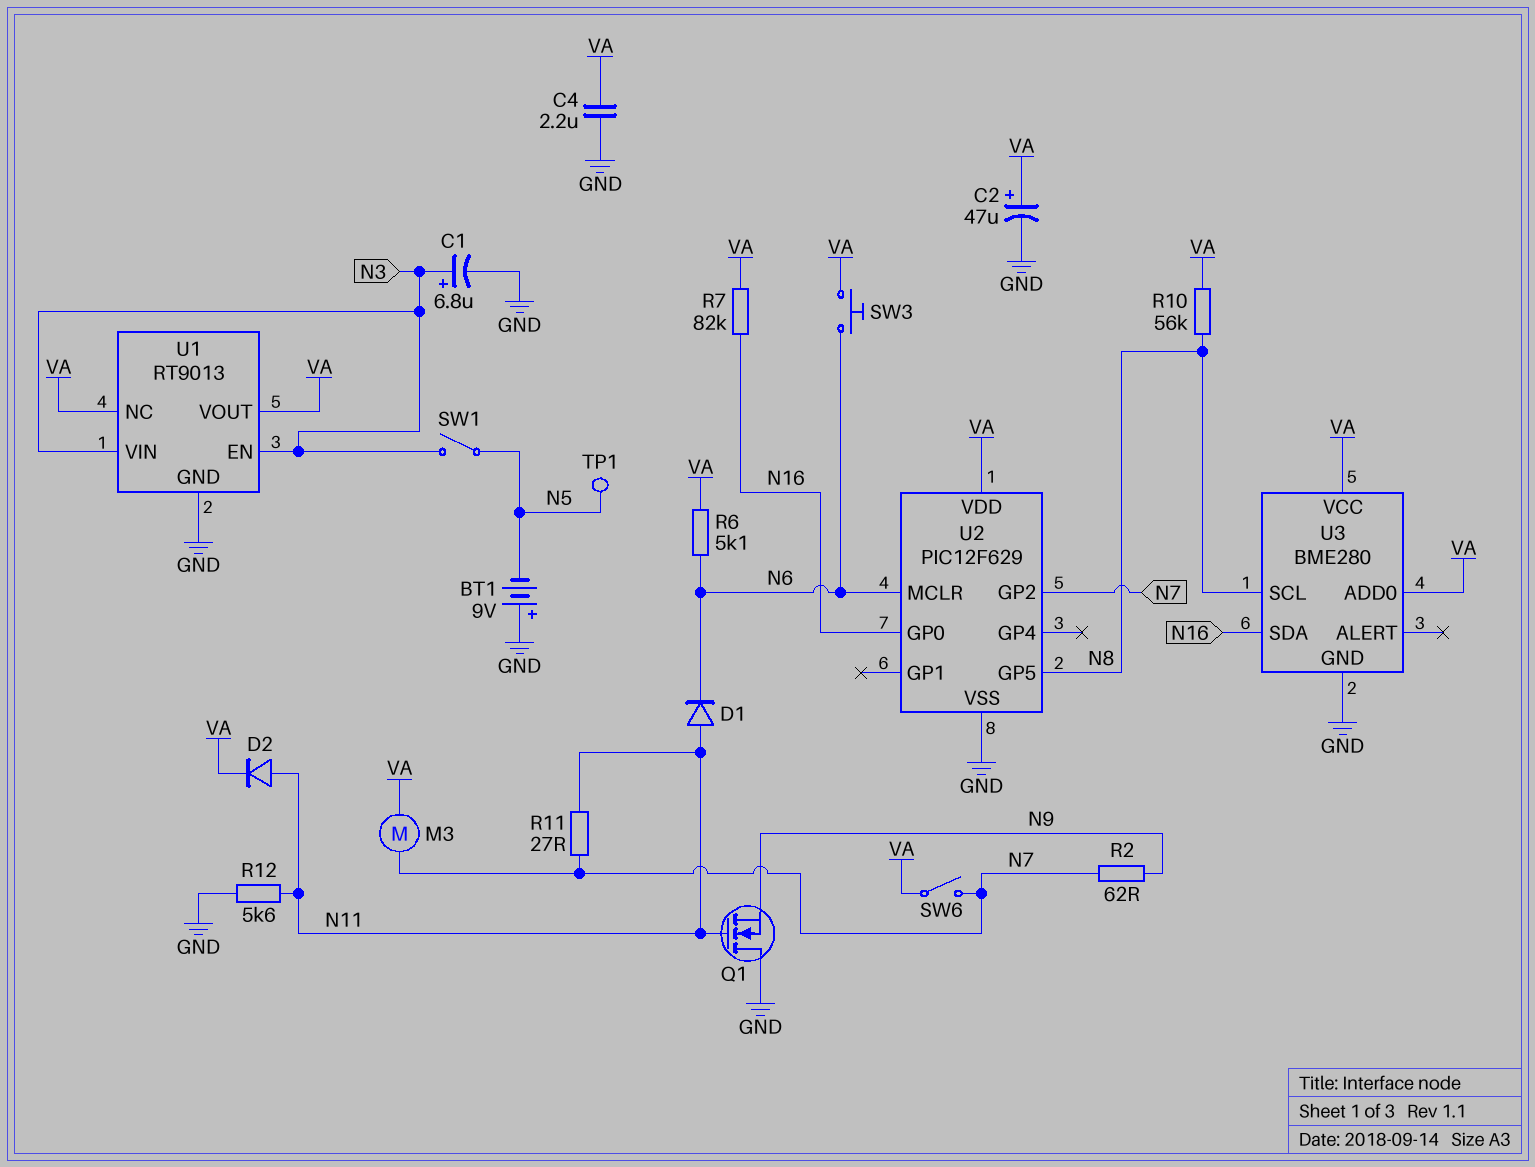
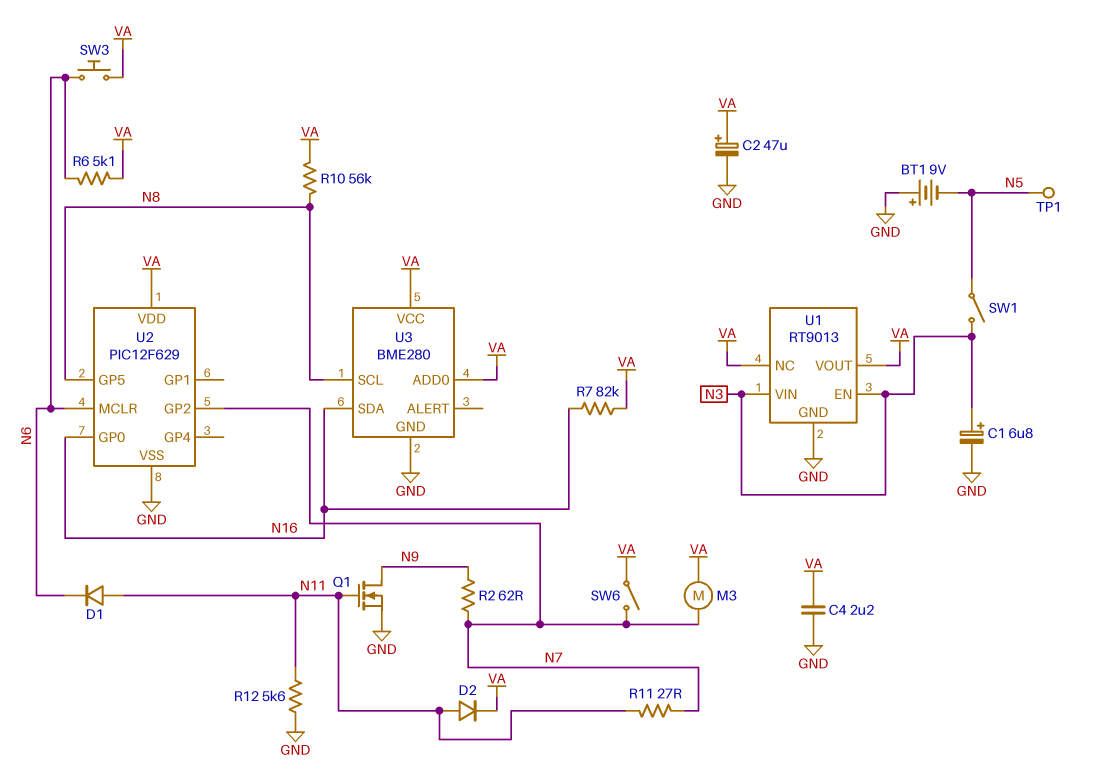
Q1: NMOS (G N11, D GND, S N9) -> NMOS (G N11, D N9, S GND)

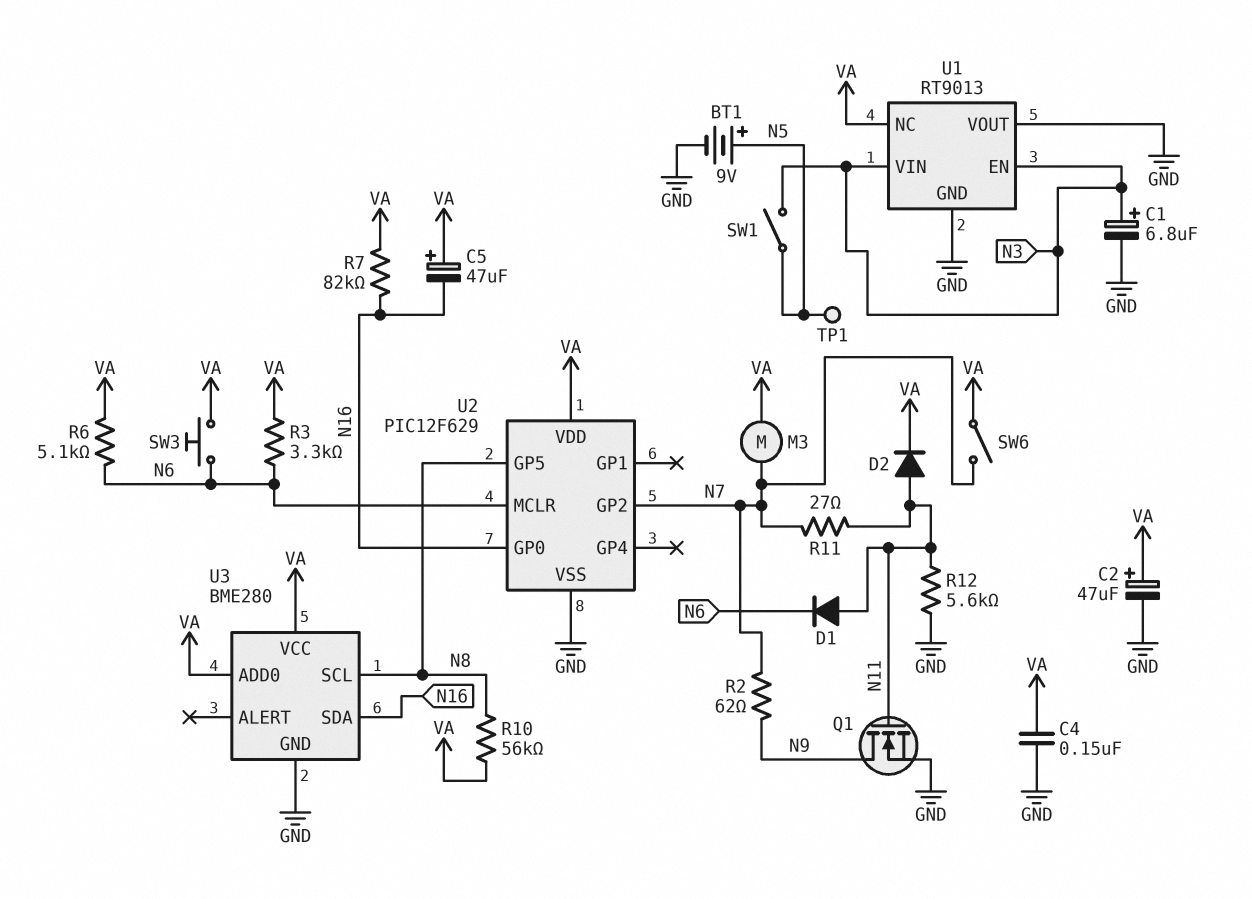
BT1: 9V (plus GND, minus N5) -> 9V (plus N5, minus GND)
C4: 2.2uF (GND, VA) -> 150nF (GND, VA)
C5: none -> 47uF (plus VA, minus N16)
R3: none -> 3.3k (N6, VA)
U1 pin VOUT: VA -> GND

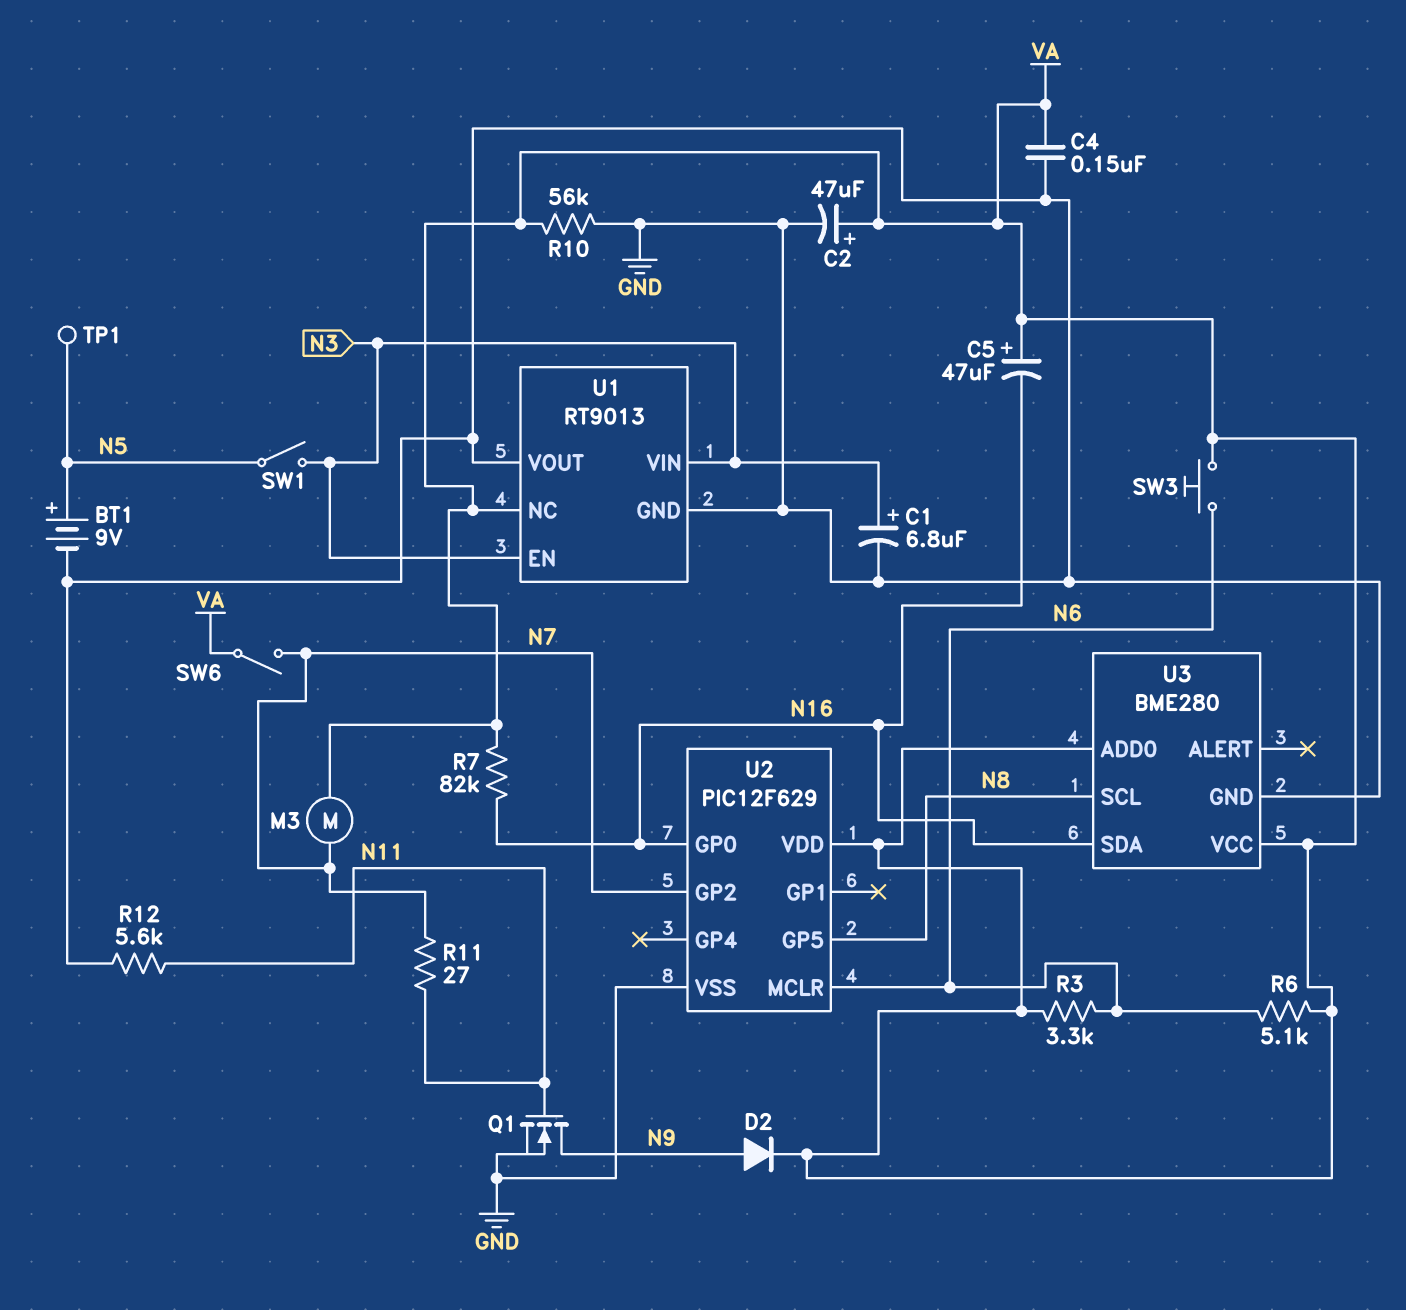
D1: diode (A N11, K N6) -> none
D2: diode (A N11, K VA) -> diode (A N9, K VA)
R2: 62 (N7, N9) -> none
R10: 56k (N8, VA) -> 56k (GND, VA)

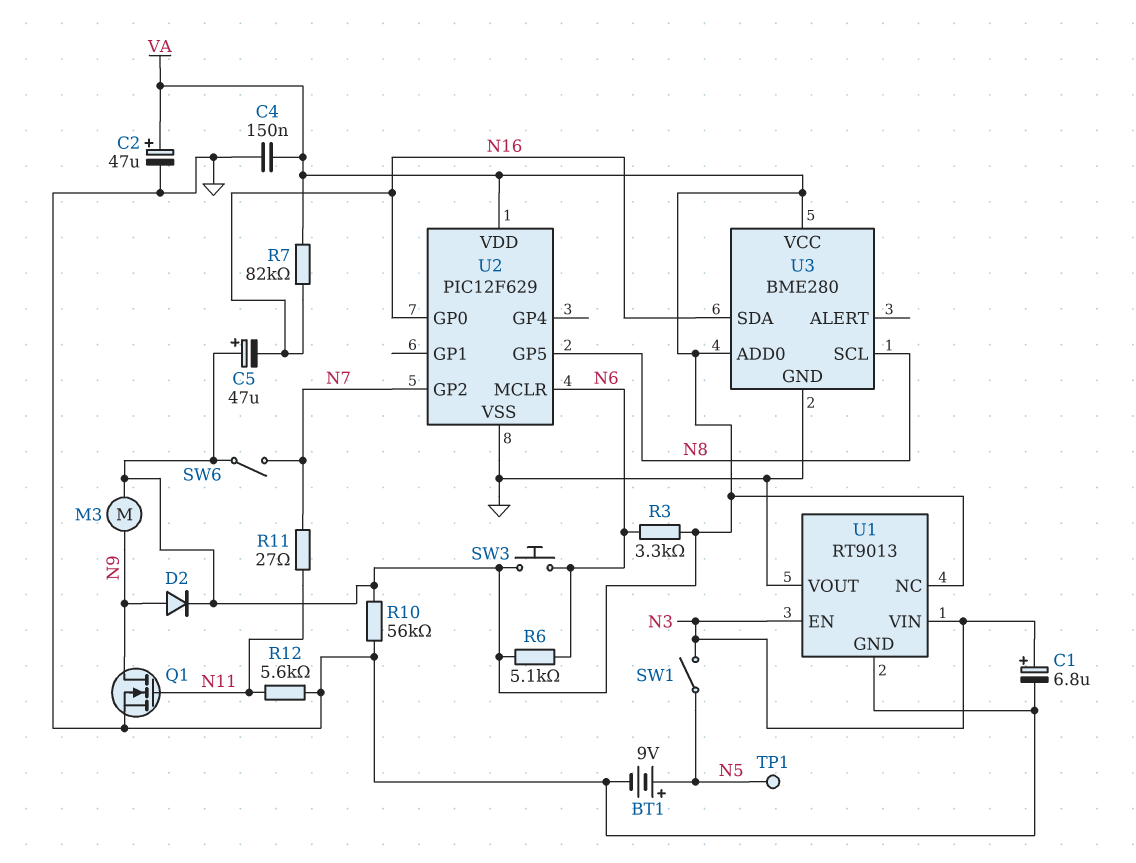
M3: motor (N7, VA) -> motor (N9, VA)

